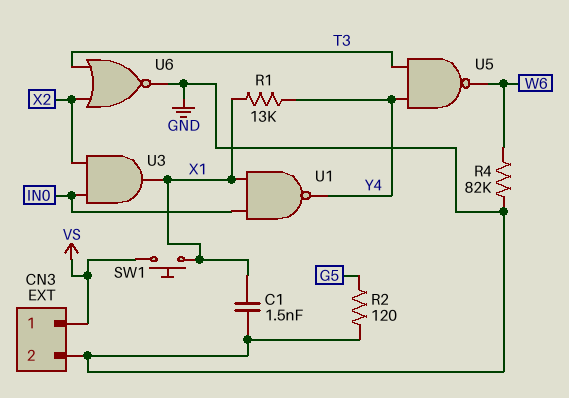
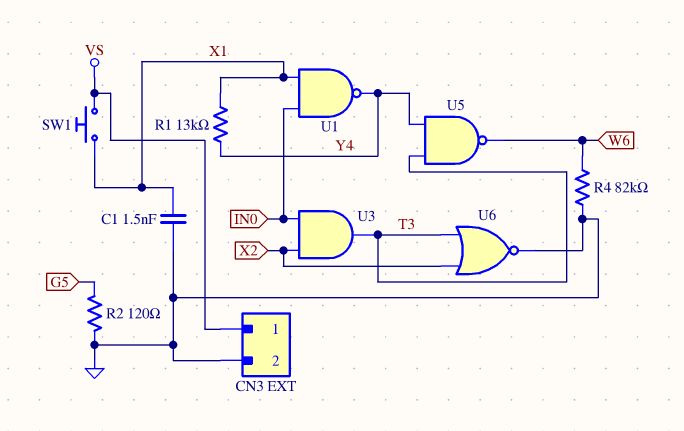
U3: AND (in IN0, in X2, out X1) -> AND (in IN0, in X2, out T3)

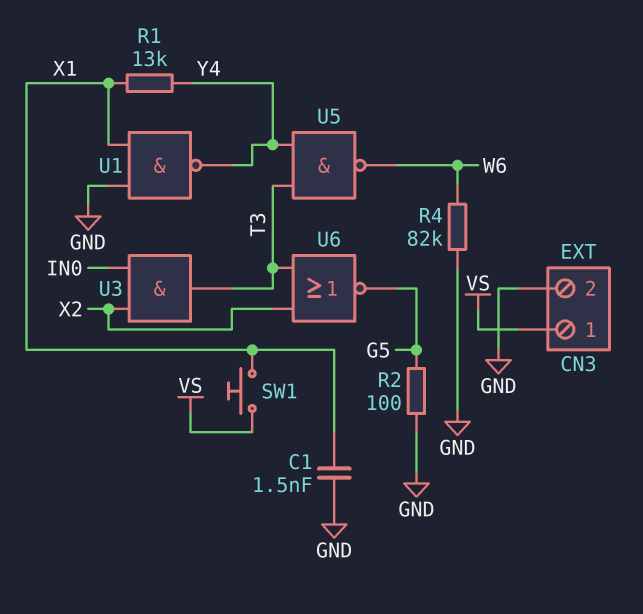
R2: 120 (G5, GND) -> 100 (G5, GND)
U1: NAND (in IN0, in X1, out Y4) -> NAND (in GND, in X1, out Y4)
U6: NOR (in T3, in X2, out GND) -> NOR (in T3, in X2, out G5)

